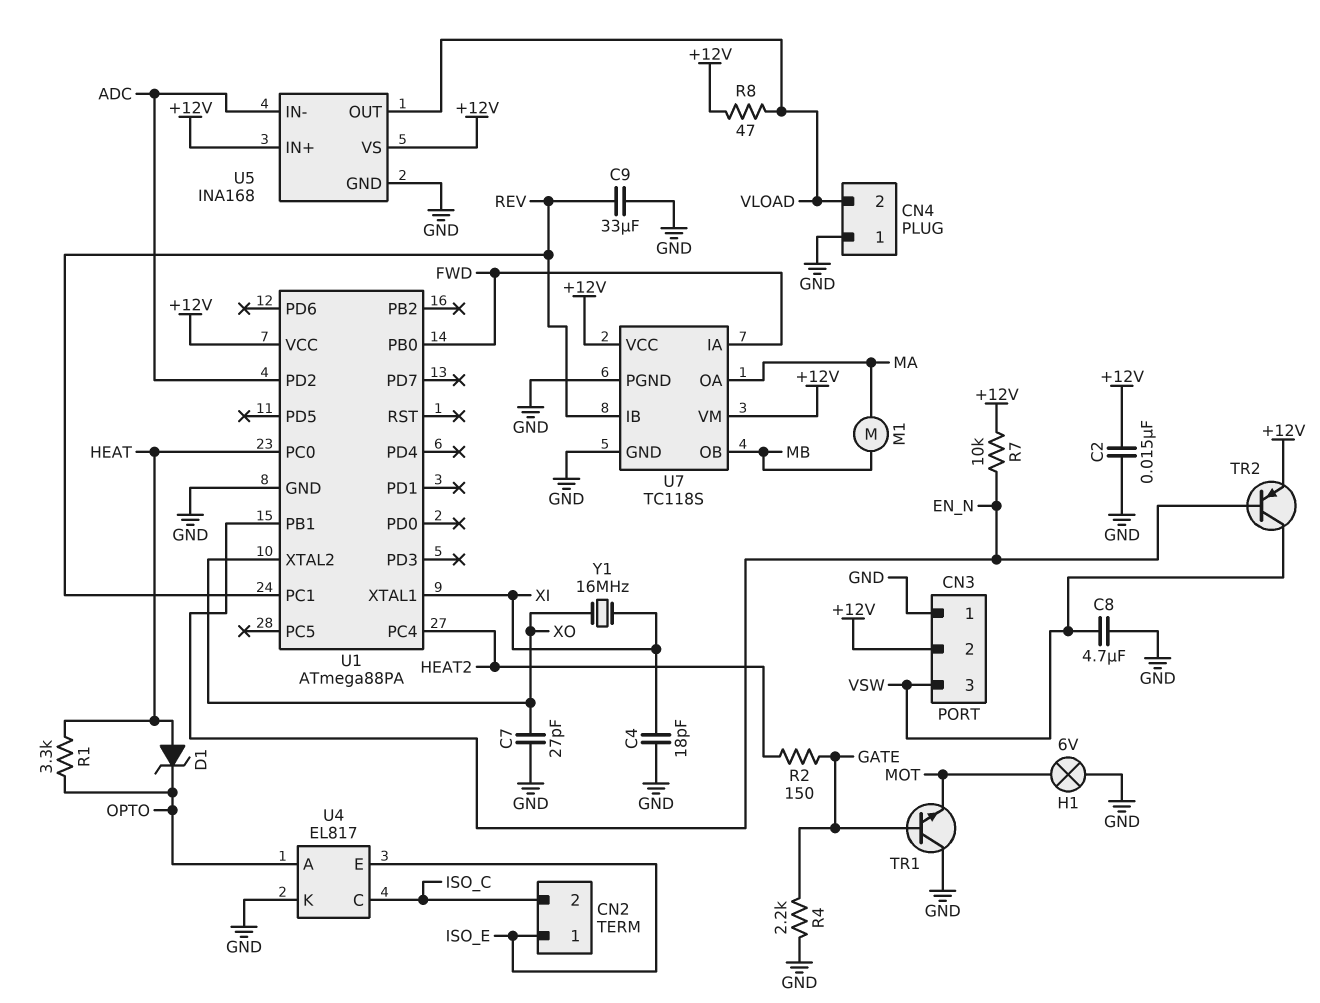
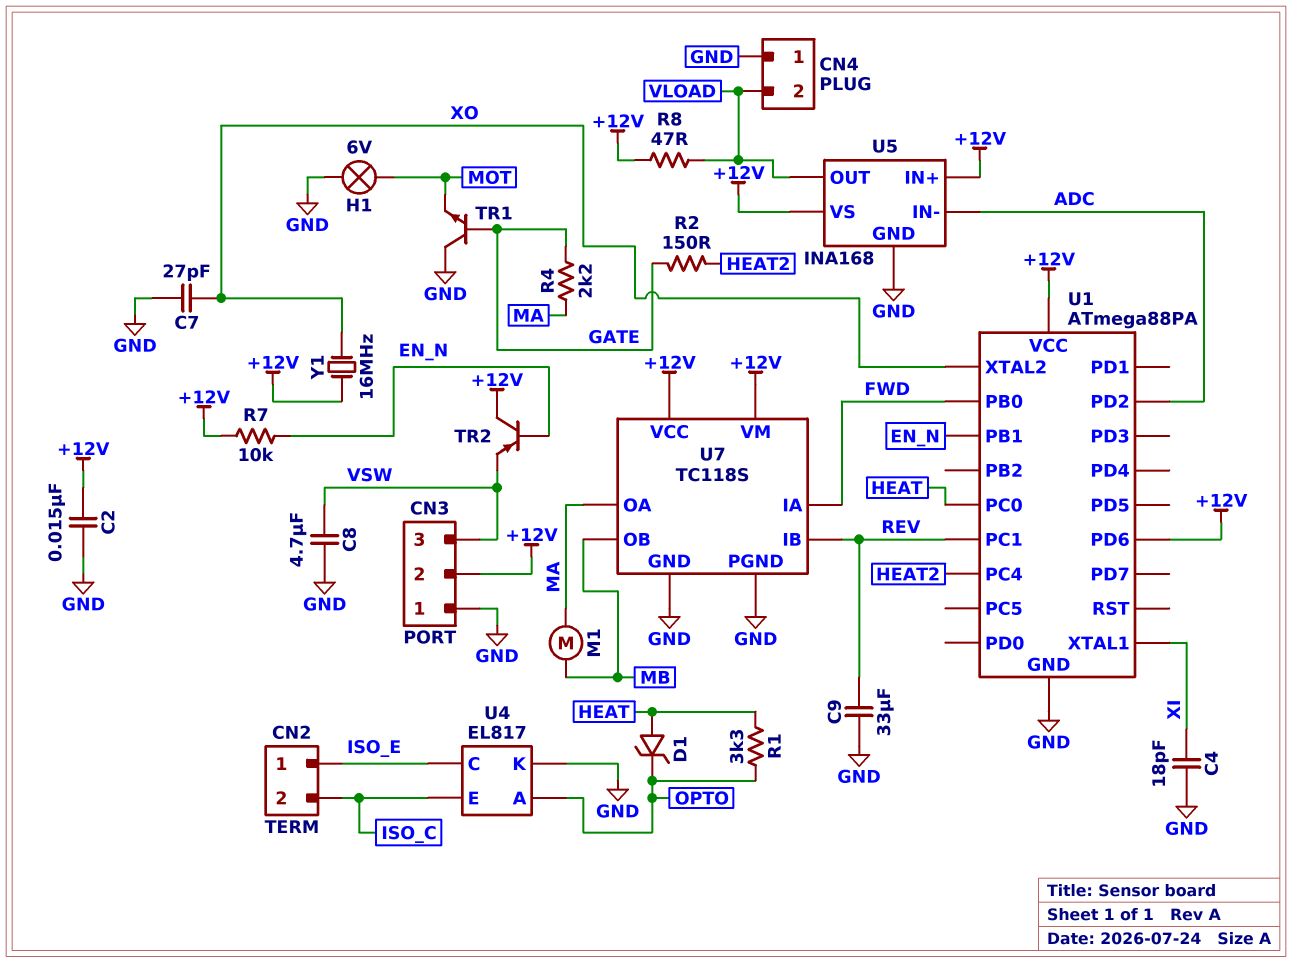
R4: 2.2k (GATE, GND) -> 2.2k (GATE, MA)
TR2: PNP (B EN_N, C VSW, E +12V) -> PNP (B EN_N, C +12V, E VSW)
U1 pin PD6: none -> +12V
U4 pin C: ISO_C -> ISO_E
U4 pin E: ISO_E -> ISO_C
Y1: 16MHz (XI, XO) -> 16MHz (+12V, XO)

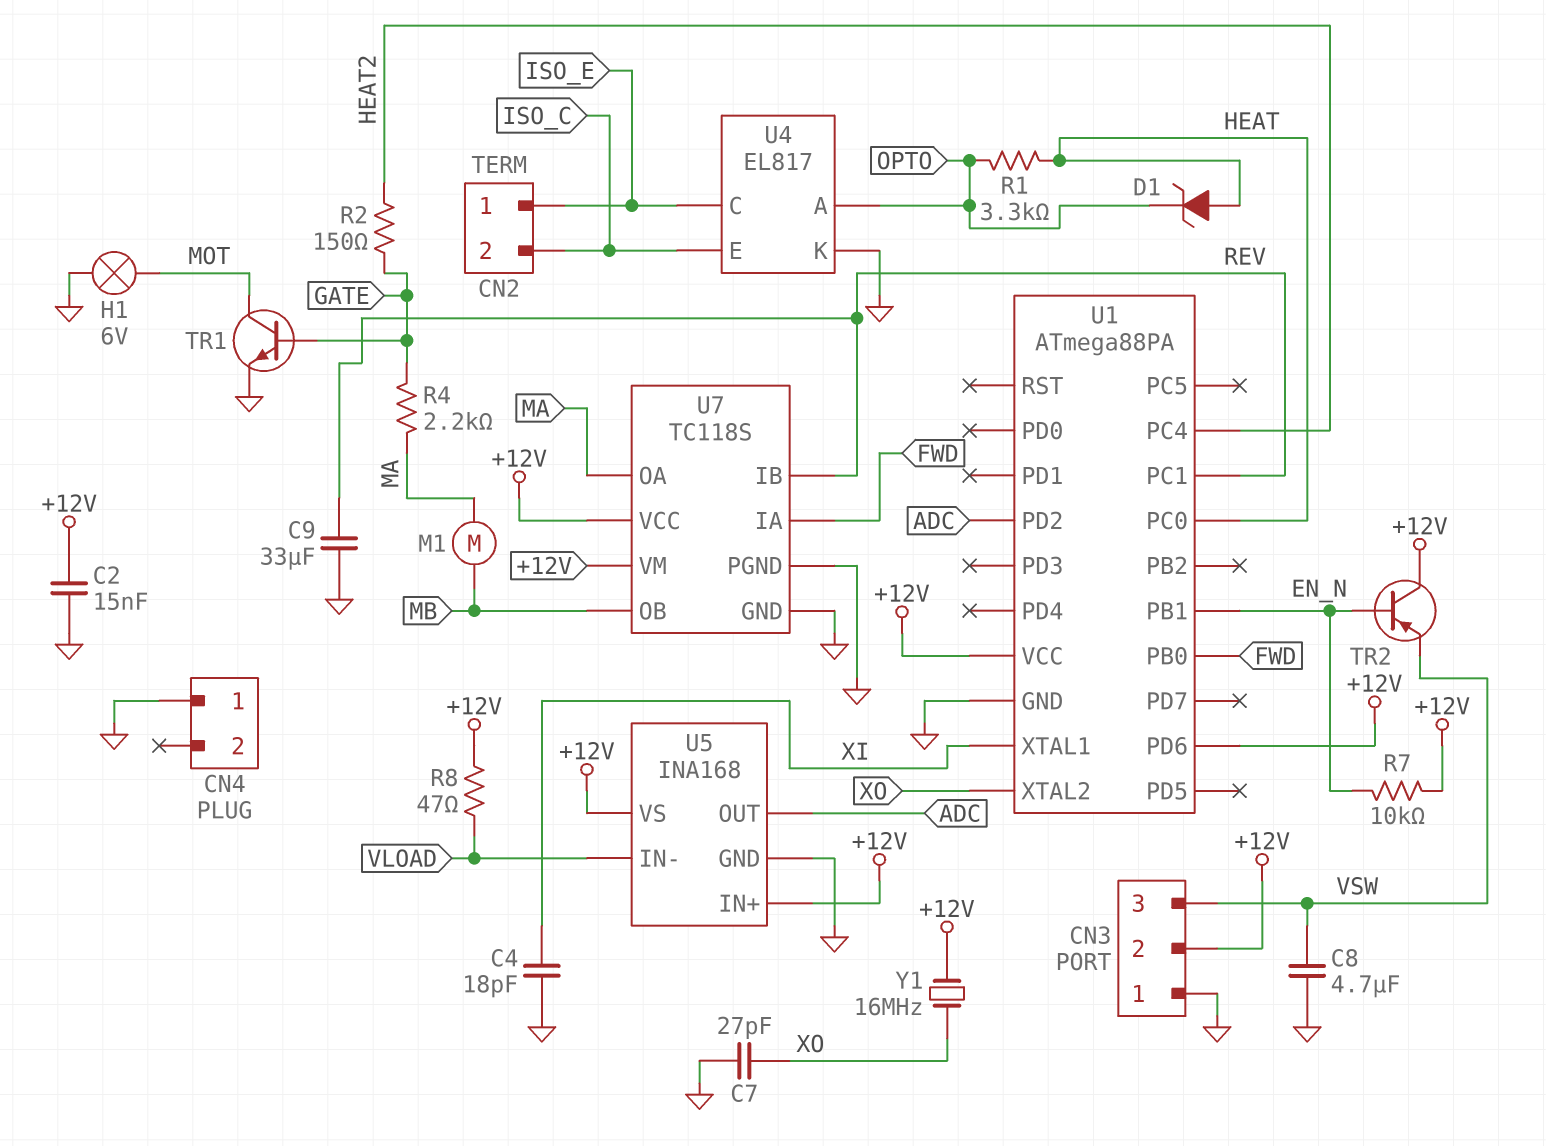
CN4 pin 2: VLOAD -> none
TR1: NPN (B GATE, C GND, E MOT) -> NPN (B GATE, C MOT, E GND)
U5 pin IN-: ADC -> VLOAD
U5 pin OUT: VLOAD -> ADC

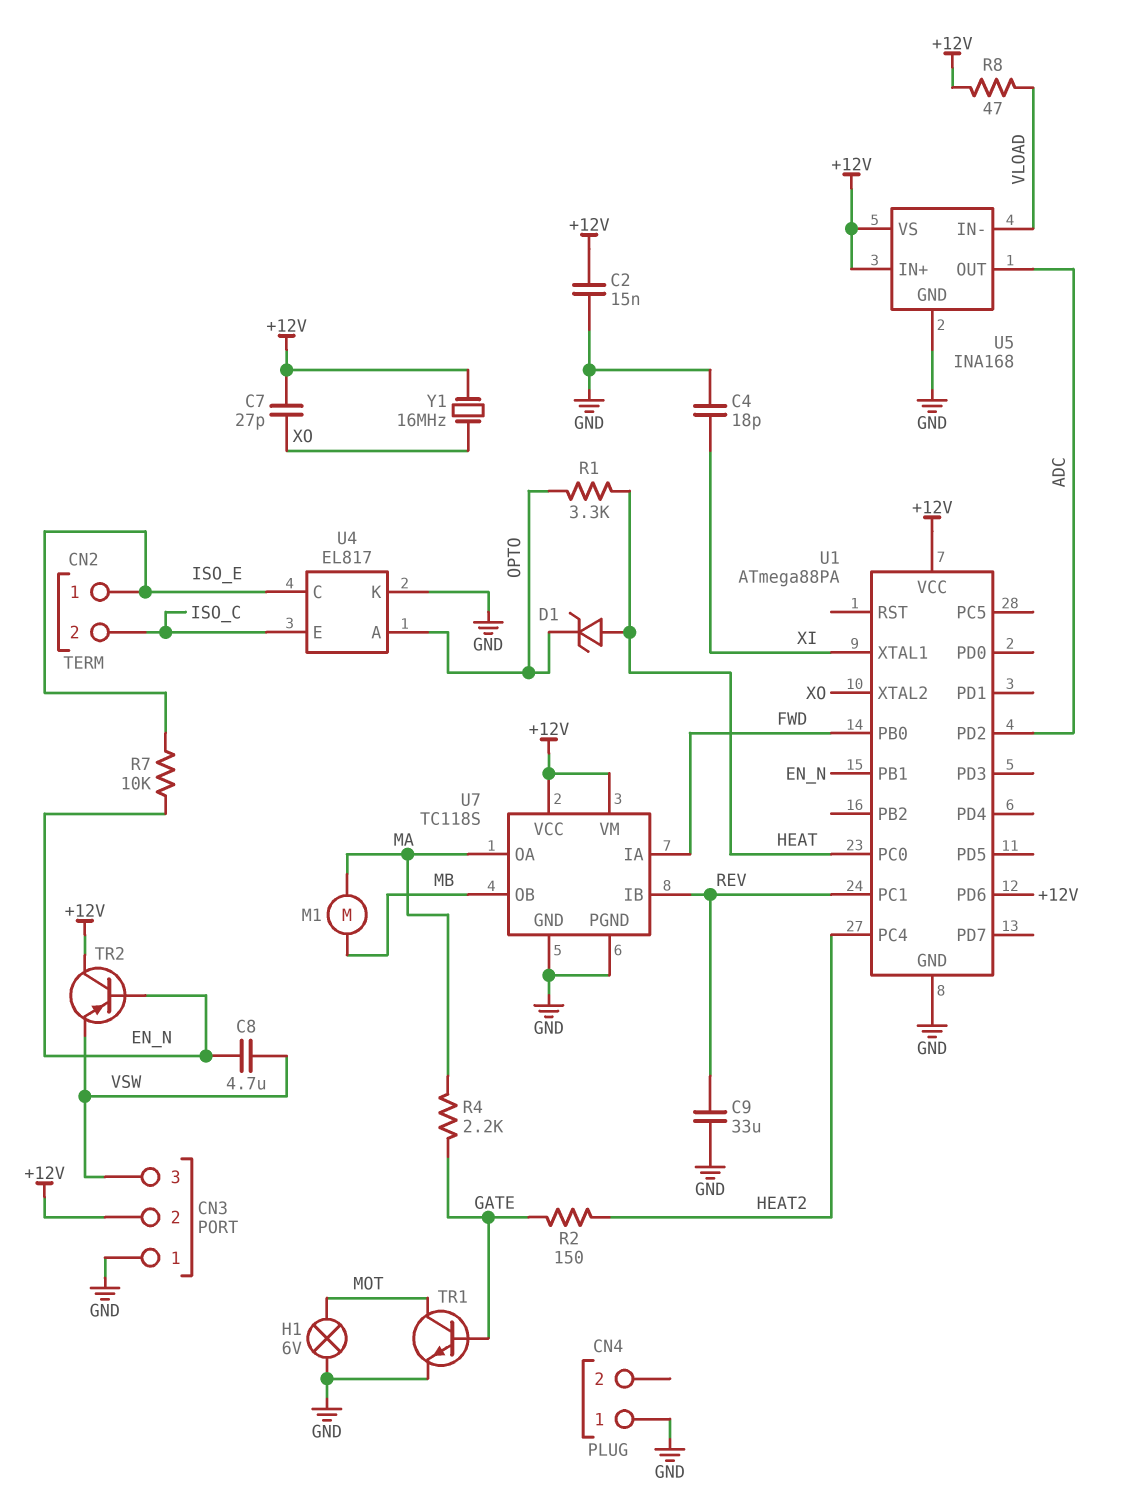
C7: 27pF (GND, XO) -> 27pF (+12V, XO)
C8: 4.7uF (GND, VSW) -> 4.7uF (EN_N, VSW)
R7: 10k (+12V, EN_N) -> 10k (EN_N, ISO_E)

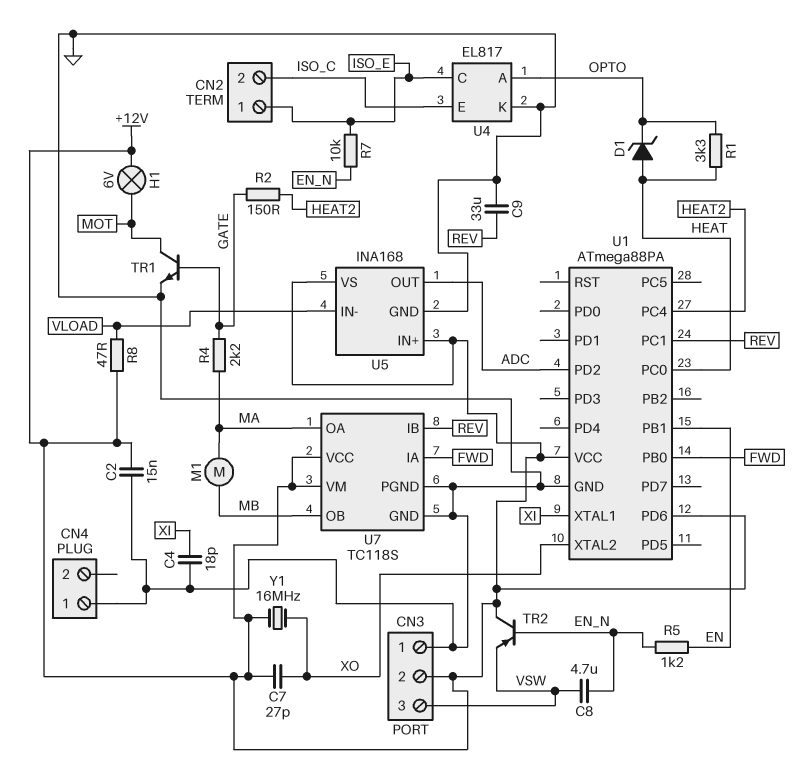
H1: lamp 6V (GND, MOT) -> lamp 6V (+12V, MOT)
R5: none -> 1.2k (EN, EN_N)
U1 pin PB1: EN_N -> EN

